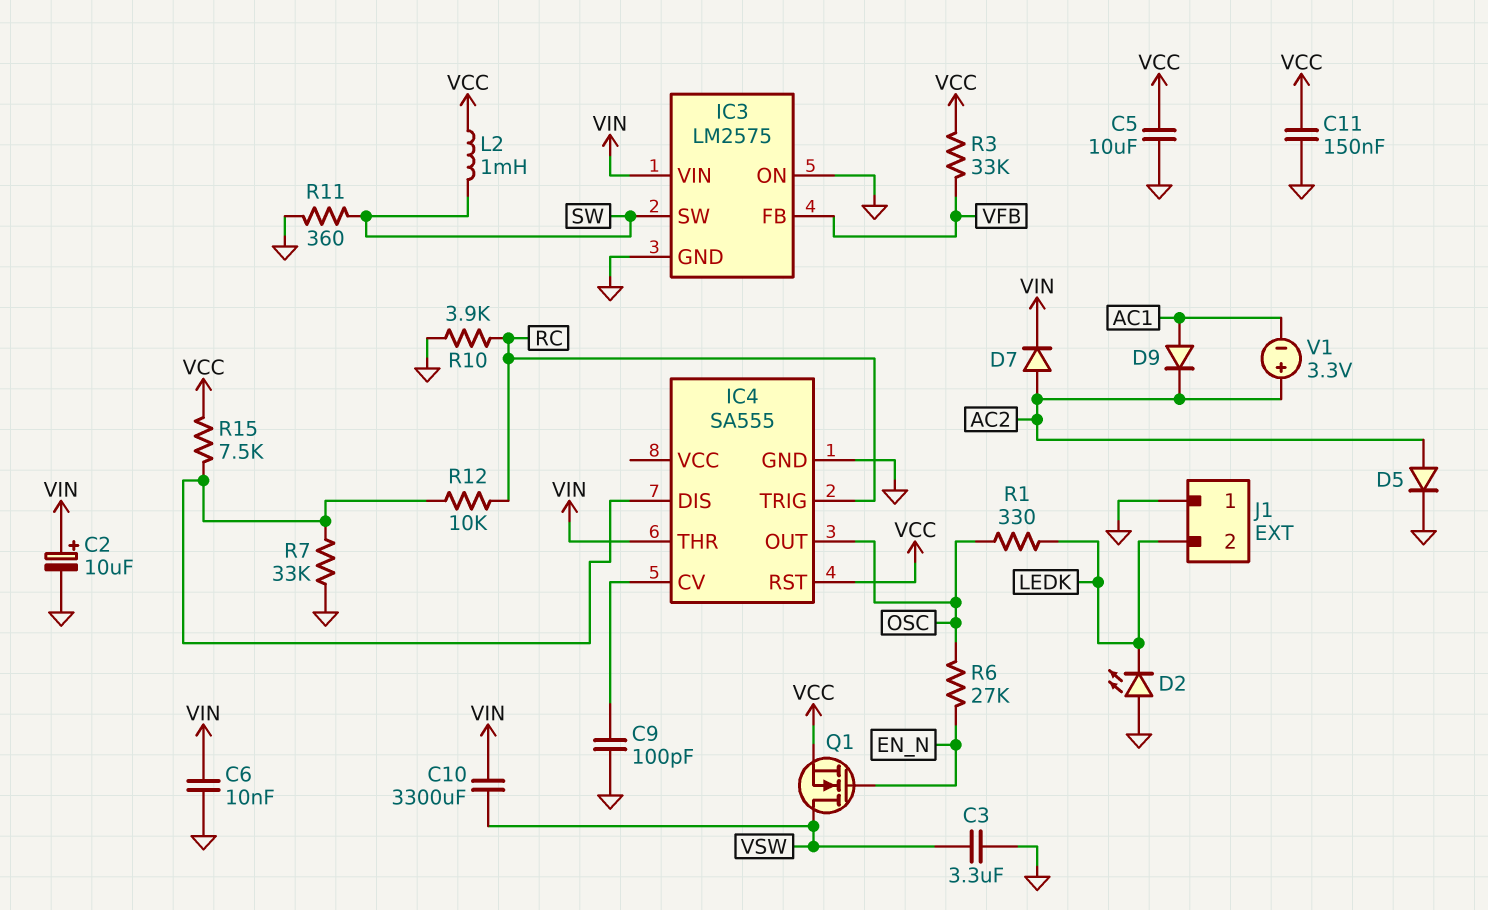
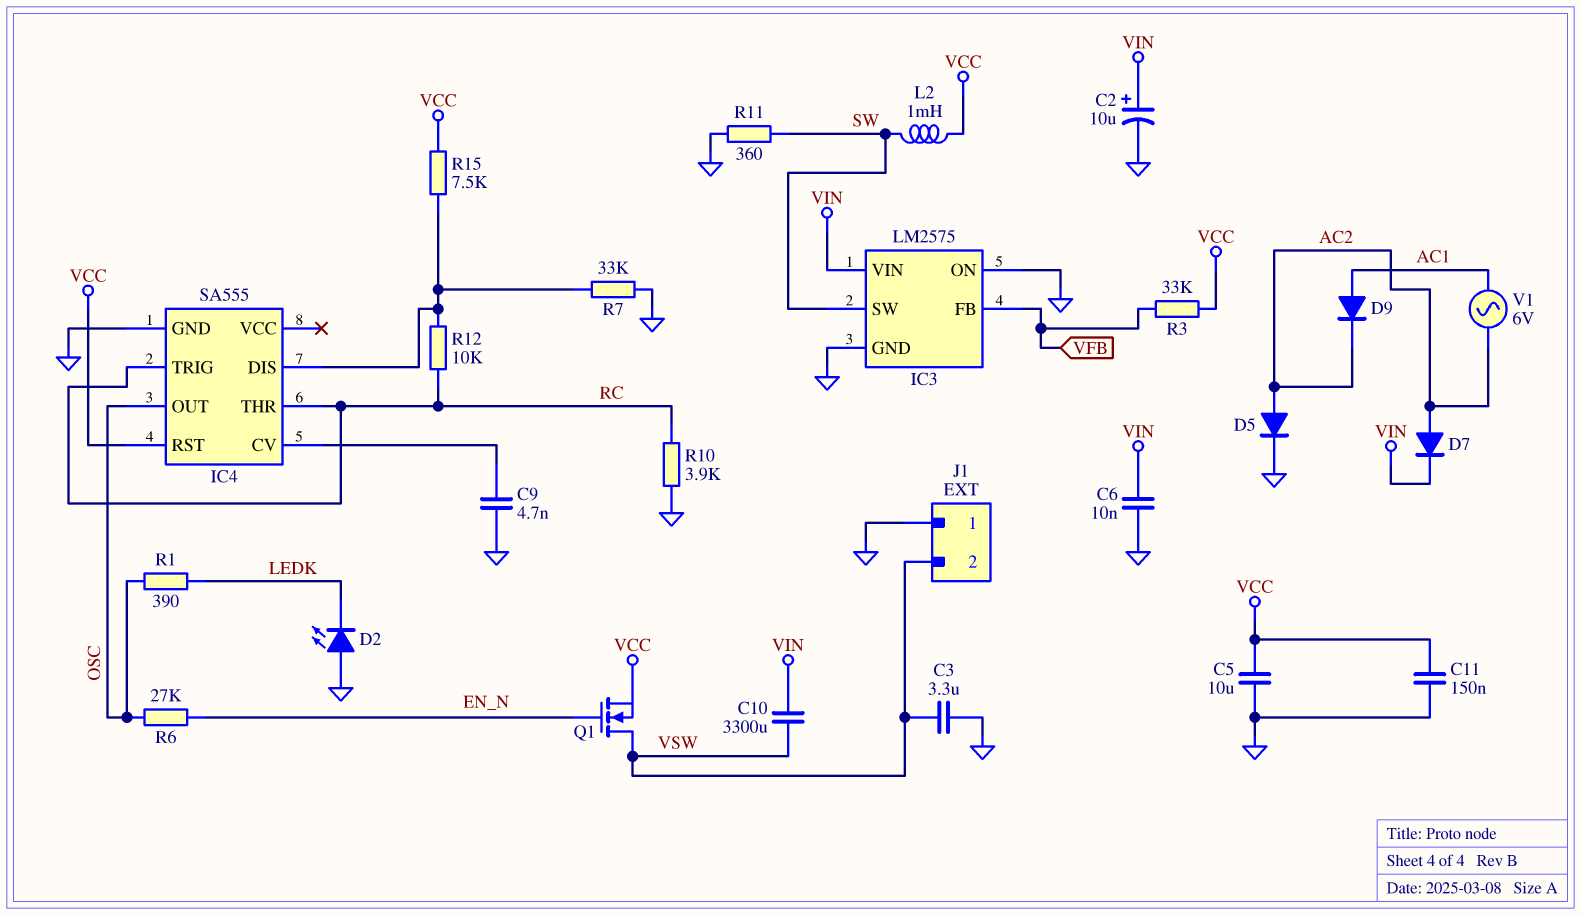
C9: 100pF (GND, IC4/CV) -> 4.7nF (GND, IC4/CV)
IC4 pin THR: VIN -> RC
J1 pin 2: LEDK -> VSW
R1: 330 (LEDK, OSC) -> 390 (LEDK, OSC)
V1: 3.3V (plus AC2, minus AC1) -> AC 6V (AC1, AC2)

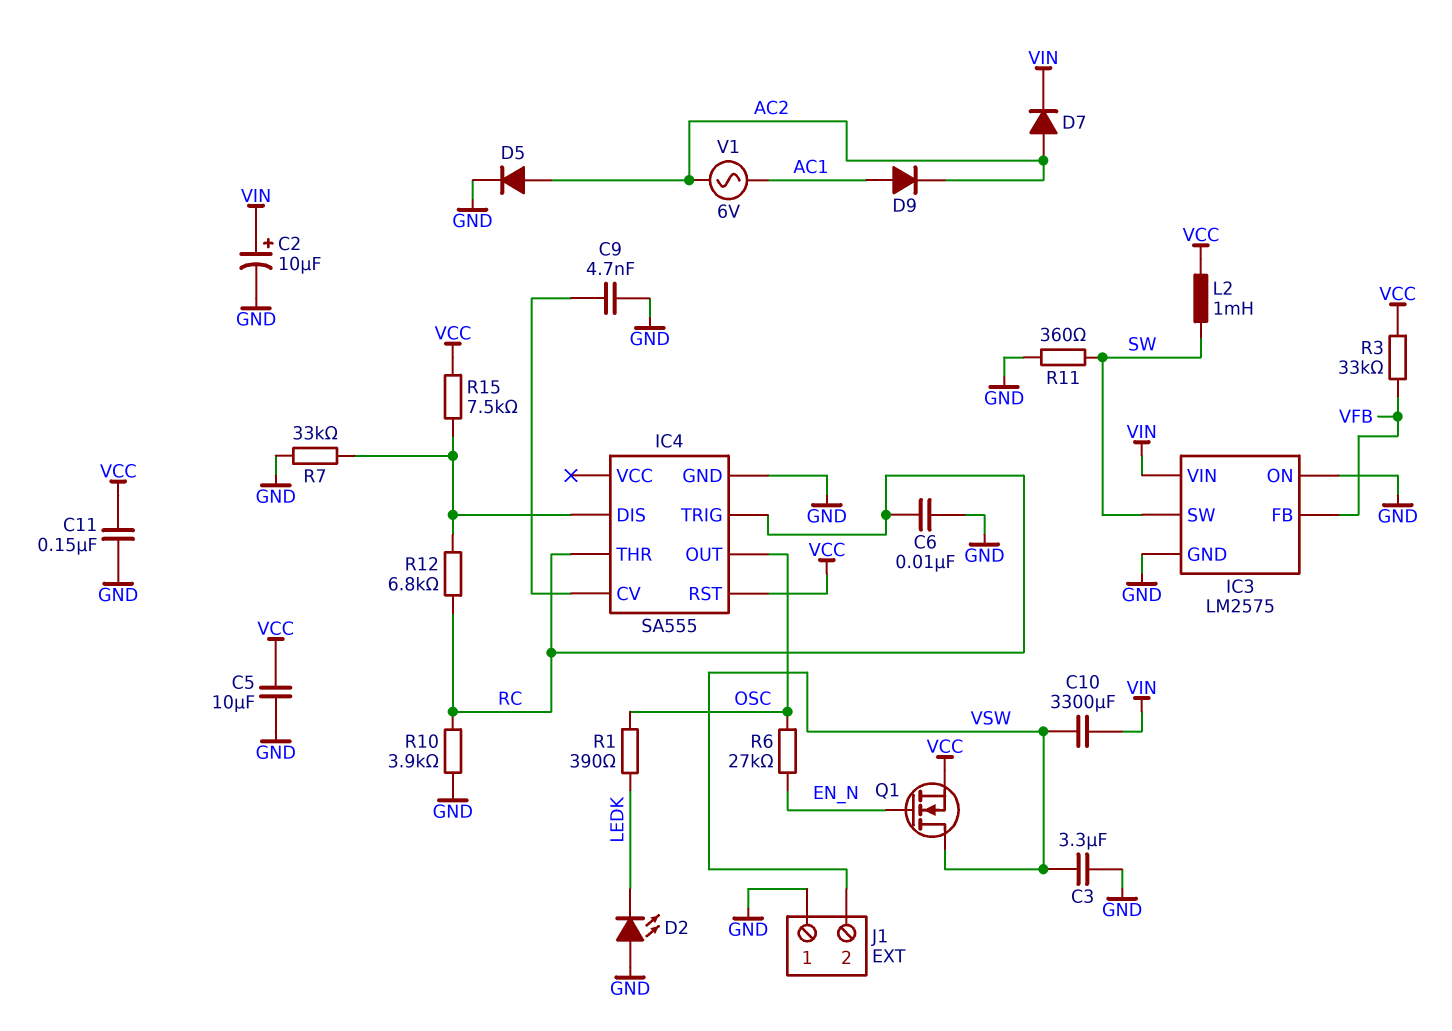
C6: 10nF (GND, VIN) -> 10nF (GND, RC)
R12: 10k (IC4/DIS, RC) -> 6.8k (IC4/DIS, RC)

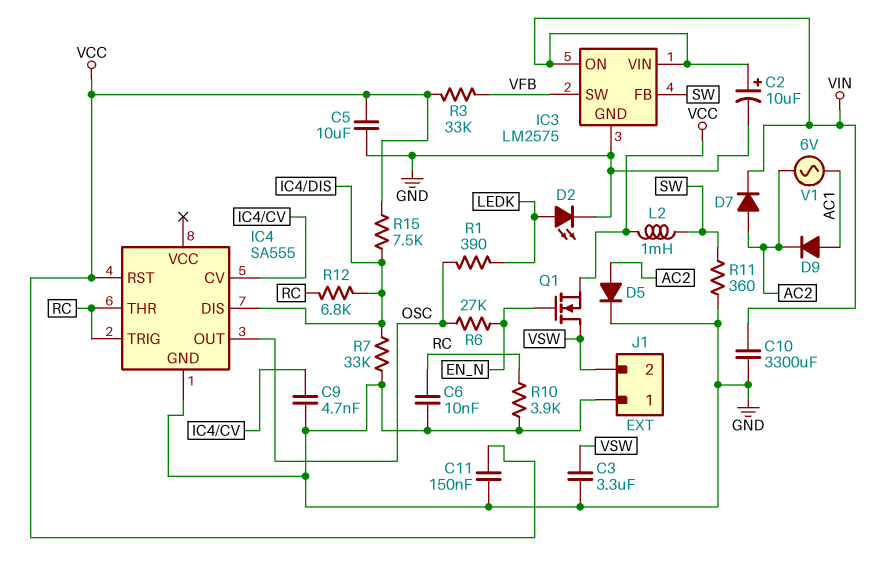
C10: 3300uF (VIN, VSW) -> 3300uF (GND, VIN)
D2: LED (A GND, K LEDK) -> LED (A LEDK, K GND)
IC3 pin FB: VFB -> SW
IC3 pin ON: GND -> VIN
IC3 pin SW: SW -> VFB

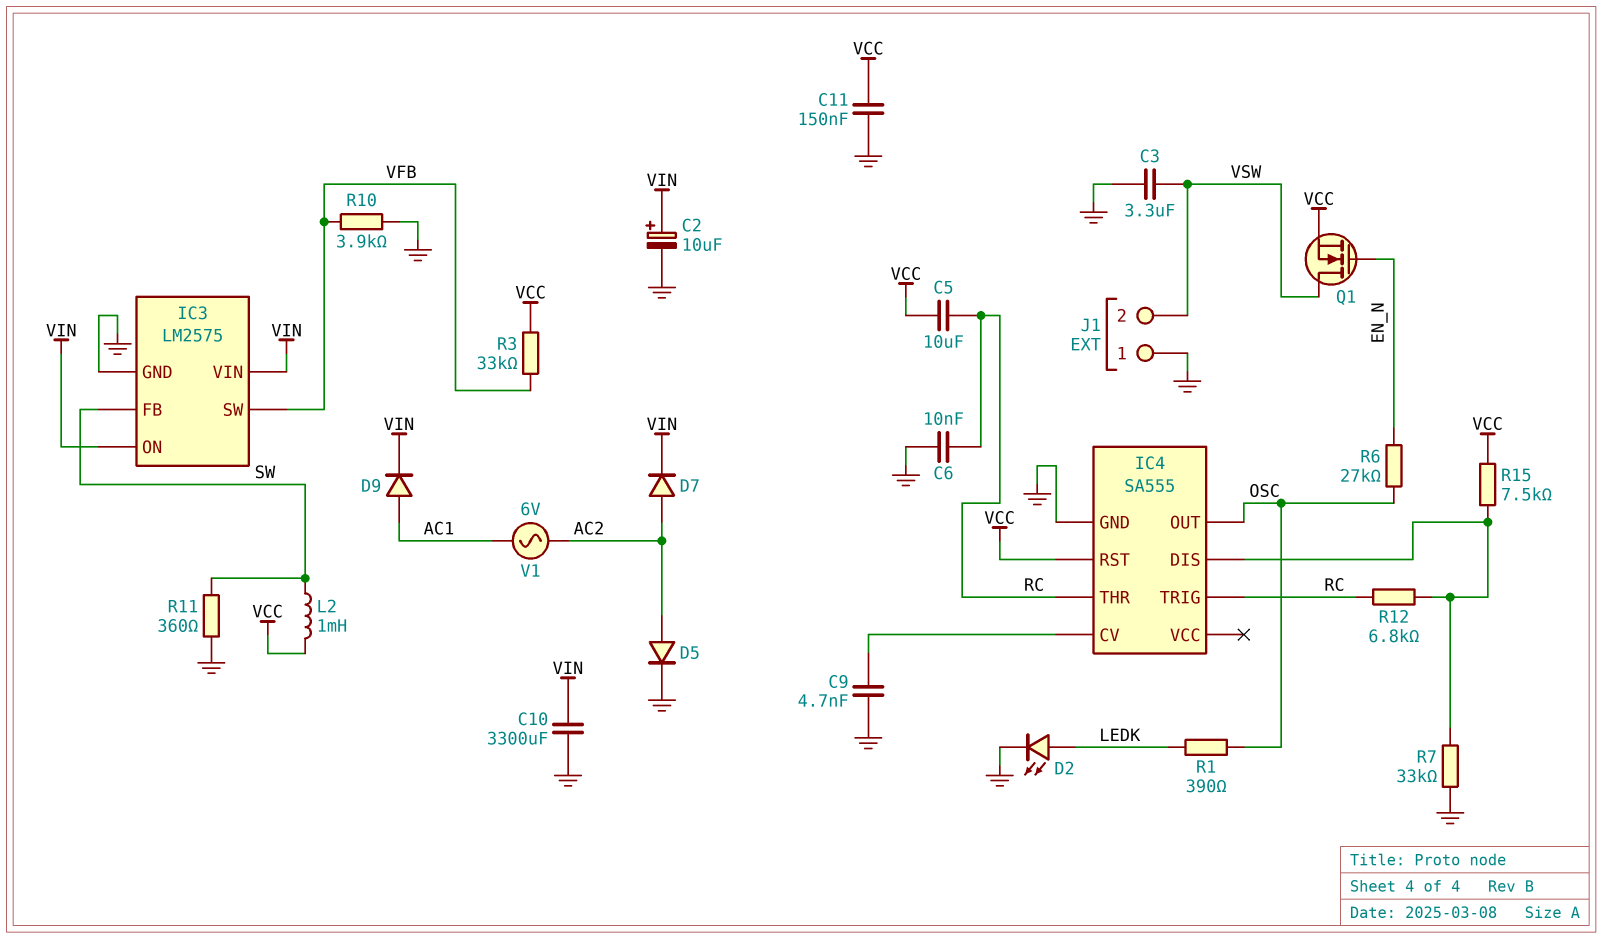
C5: 10uF (GND, VCC) -> 10uF (RC, VCC)
D9: diode (A AC1, K AC2) -> diode (A AC1, K VIN)
R10: 3.9k (GND, RC) -> 3.9k (GND, VFB)

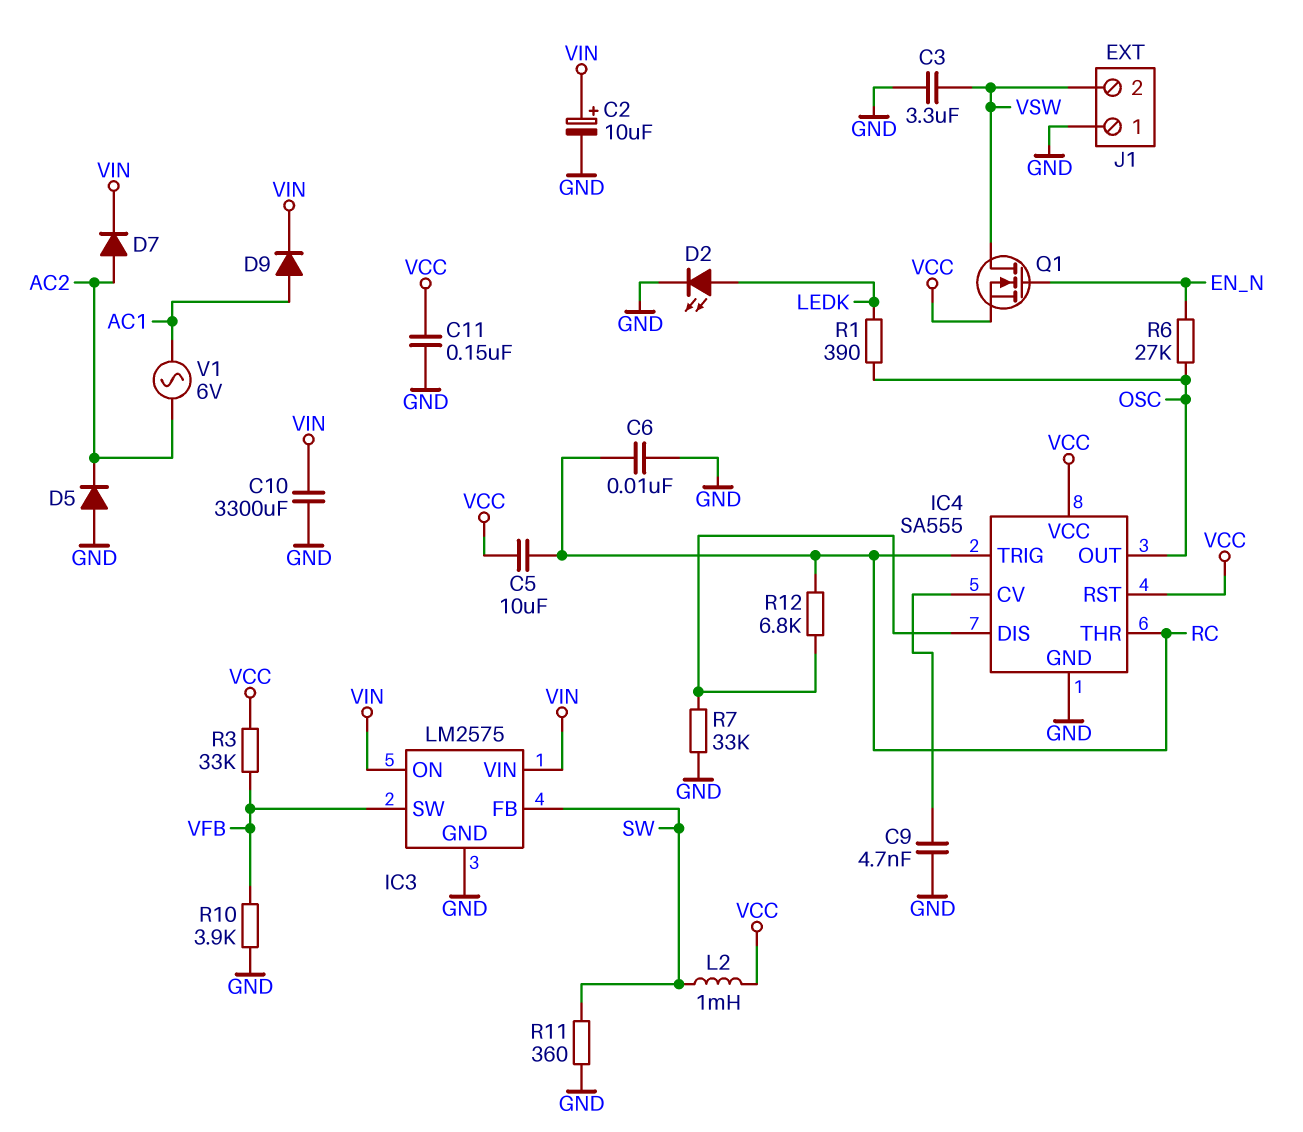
D5: diode (A AC2, K GND) -> diode (A GND, K AC2)
IC4 pin VCC: none -> VCC
R15: 7.5k (IC4/DIS, VCC) -> none

